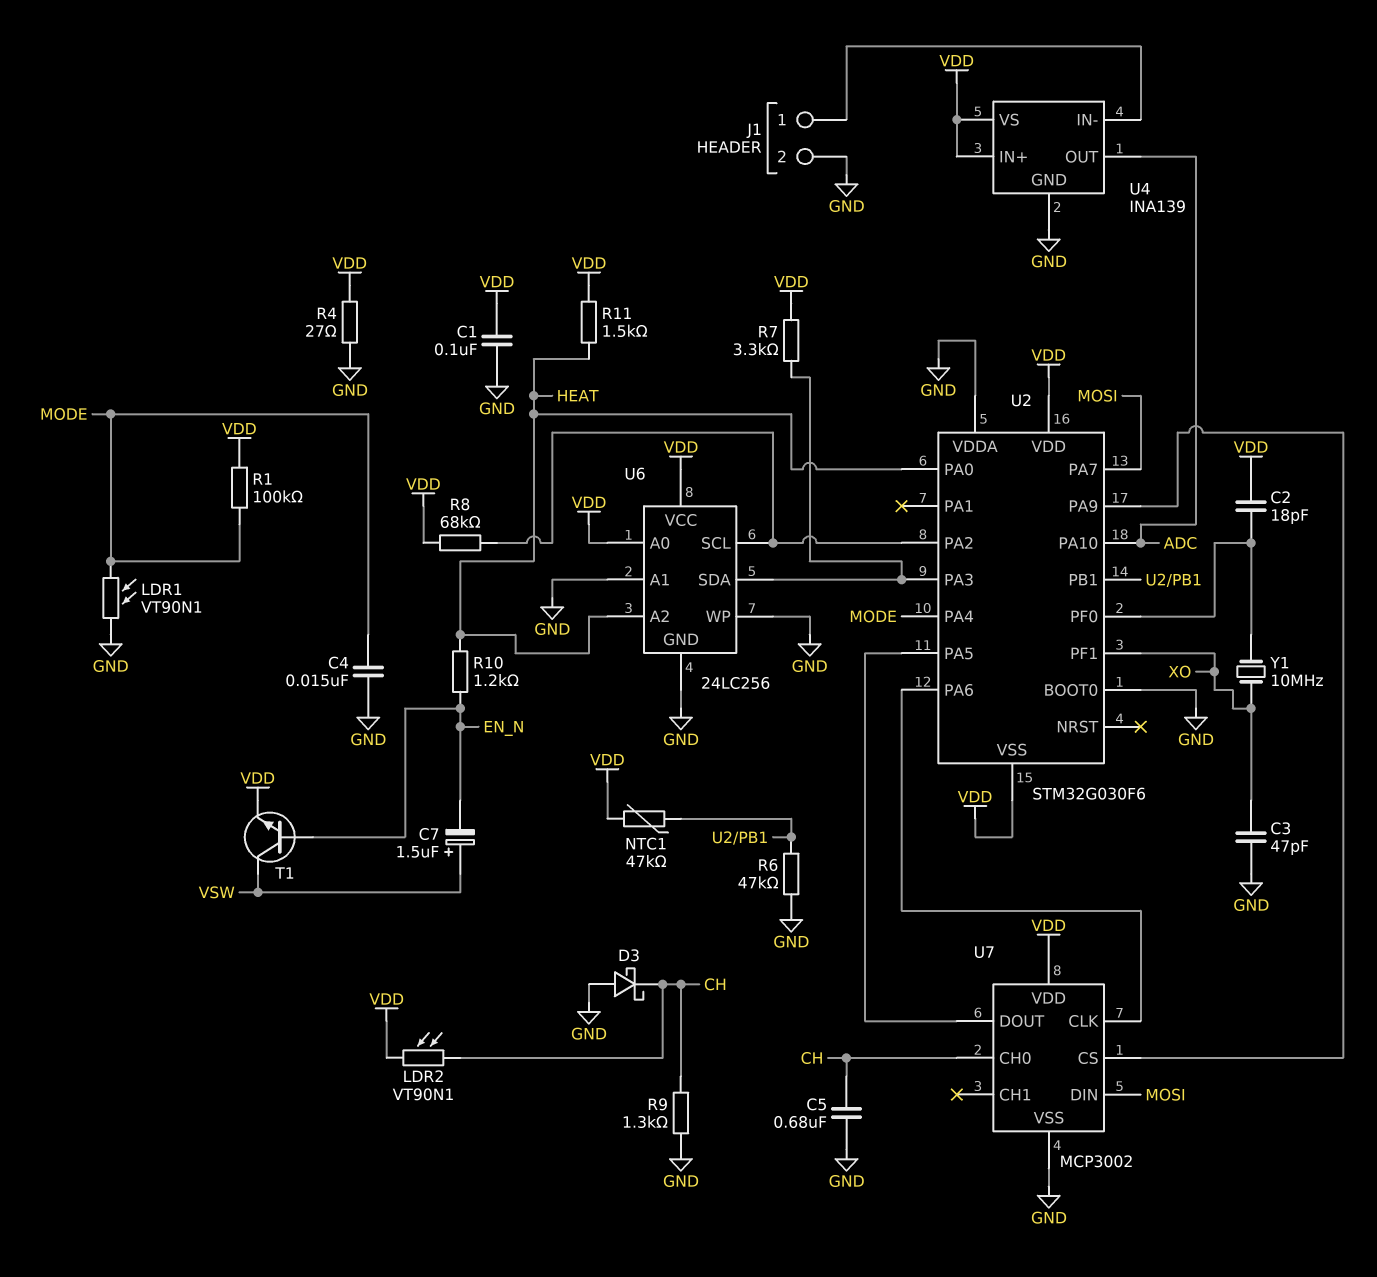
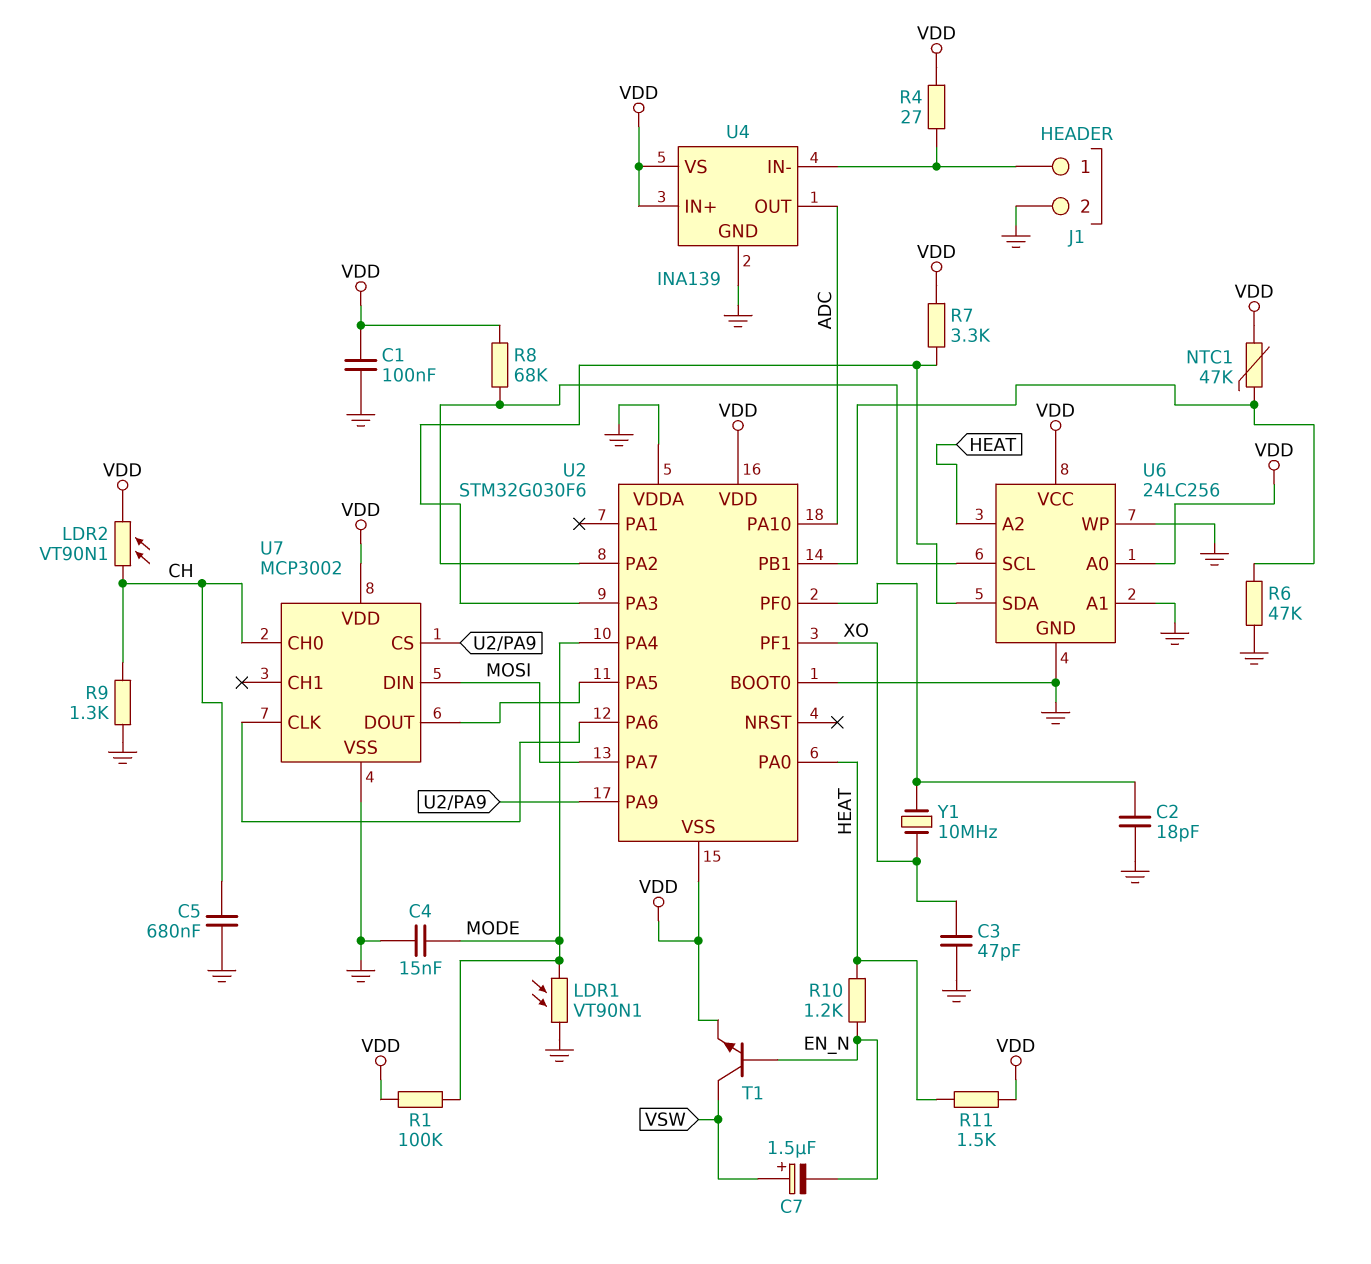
C2: 18pF (U2/PF0, VDD) -> 18pF (GND, U2/PF0)
D3: schottky (A GND, K CH) -> none
R4: 27 (GND, VDD) -> 27 (J1/1, VDD)

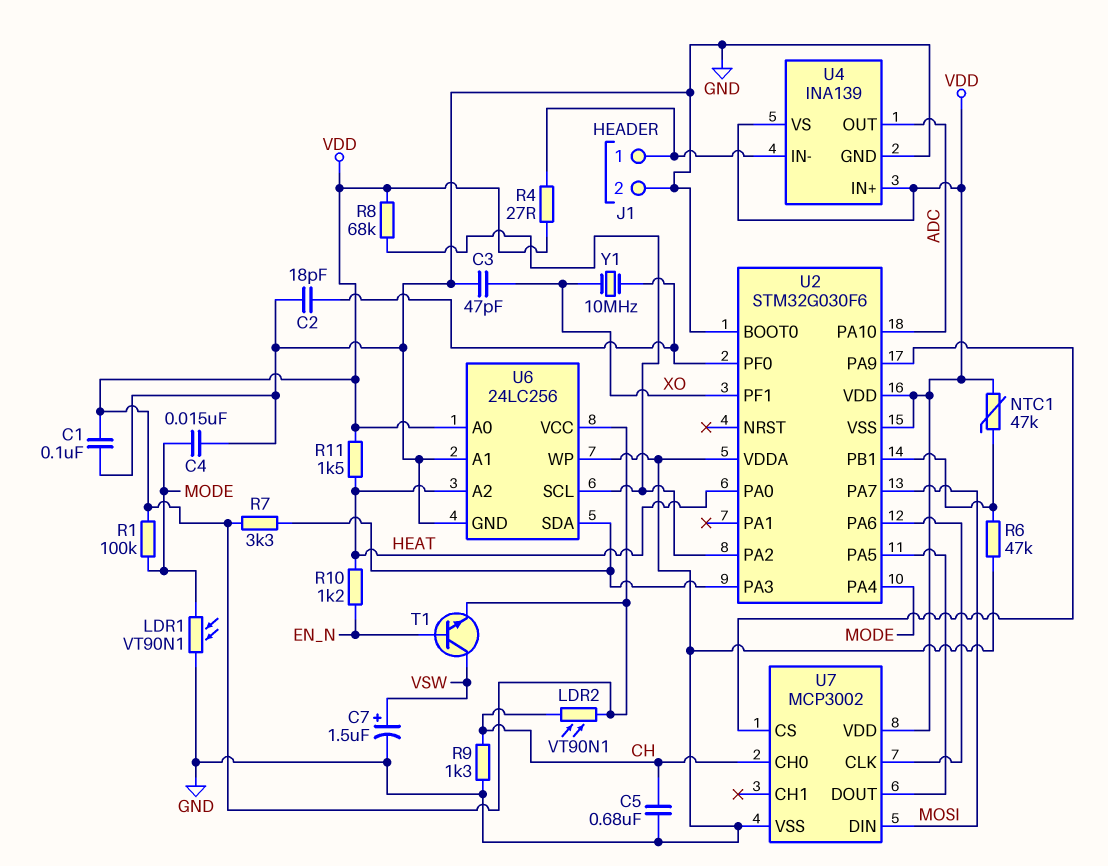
C7: 1.5uF (plus VSW, minus EN_N) -> 1.5uF (plus VSW, minus GND)

